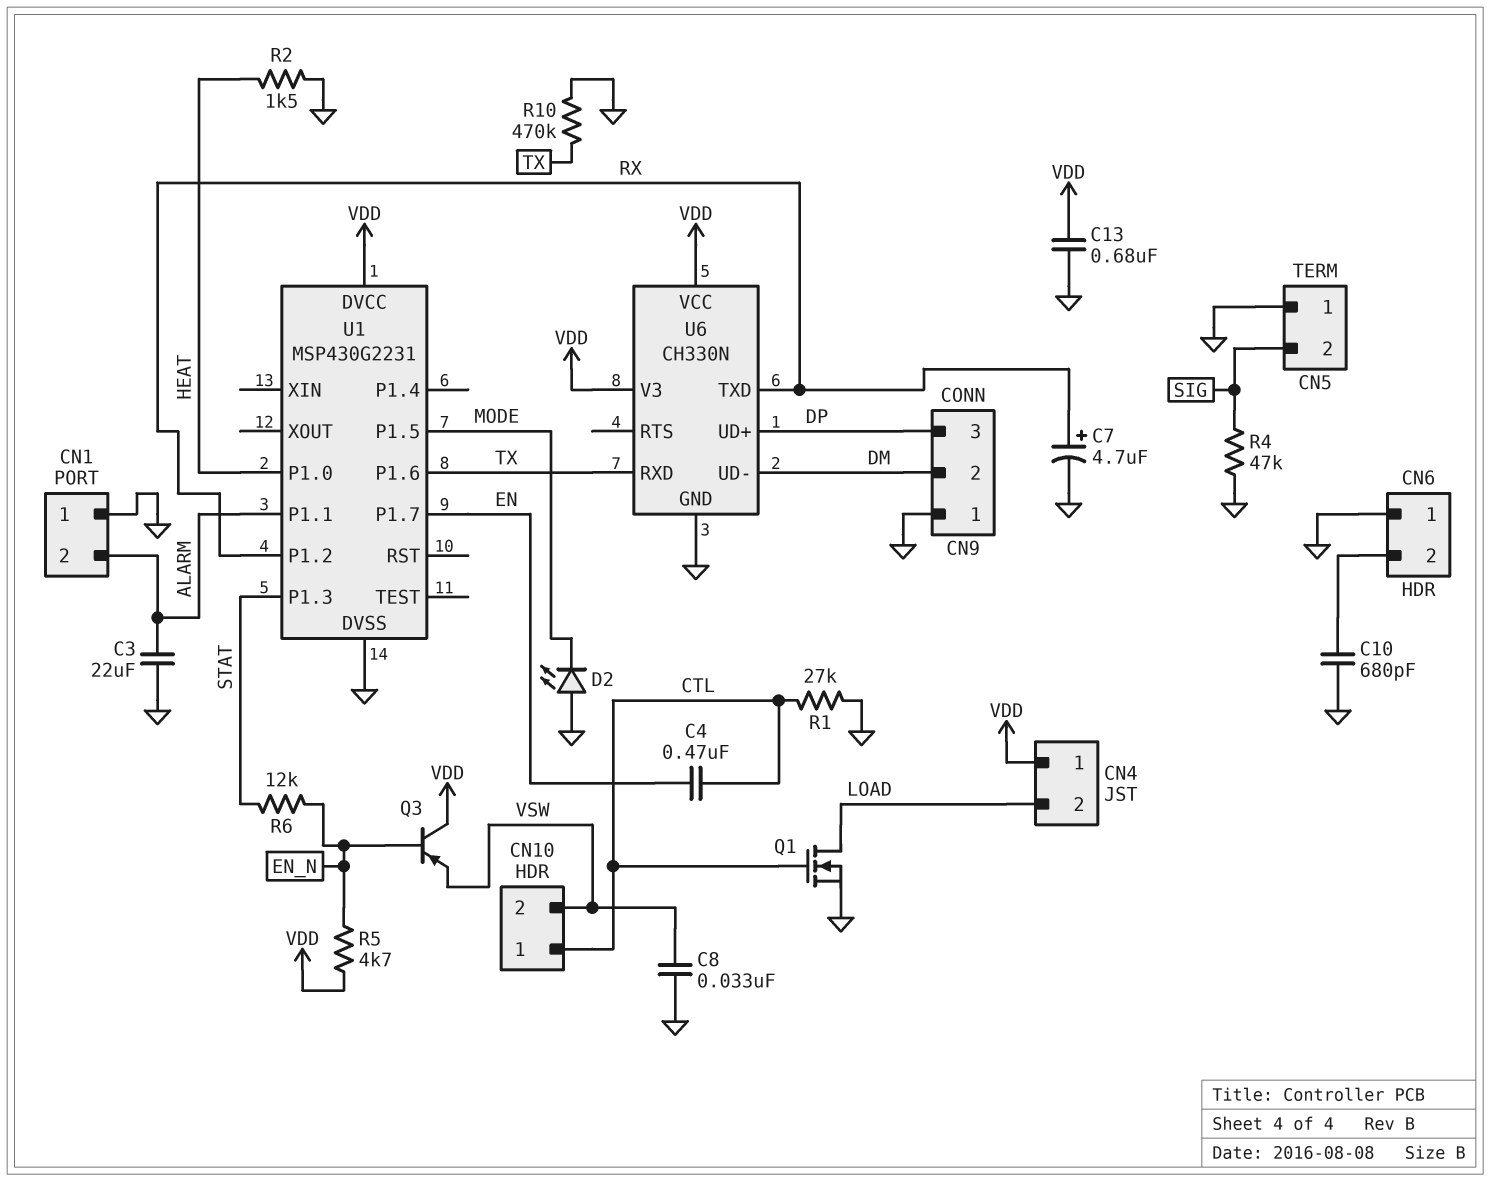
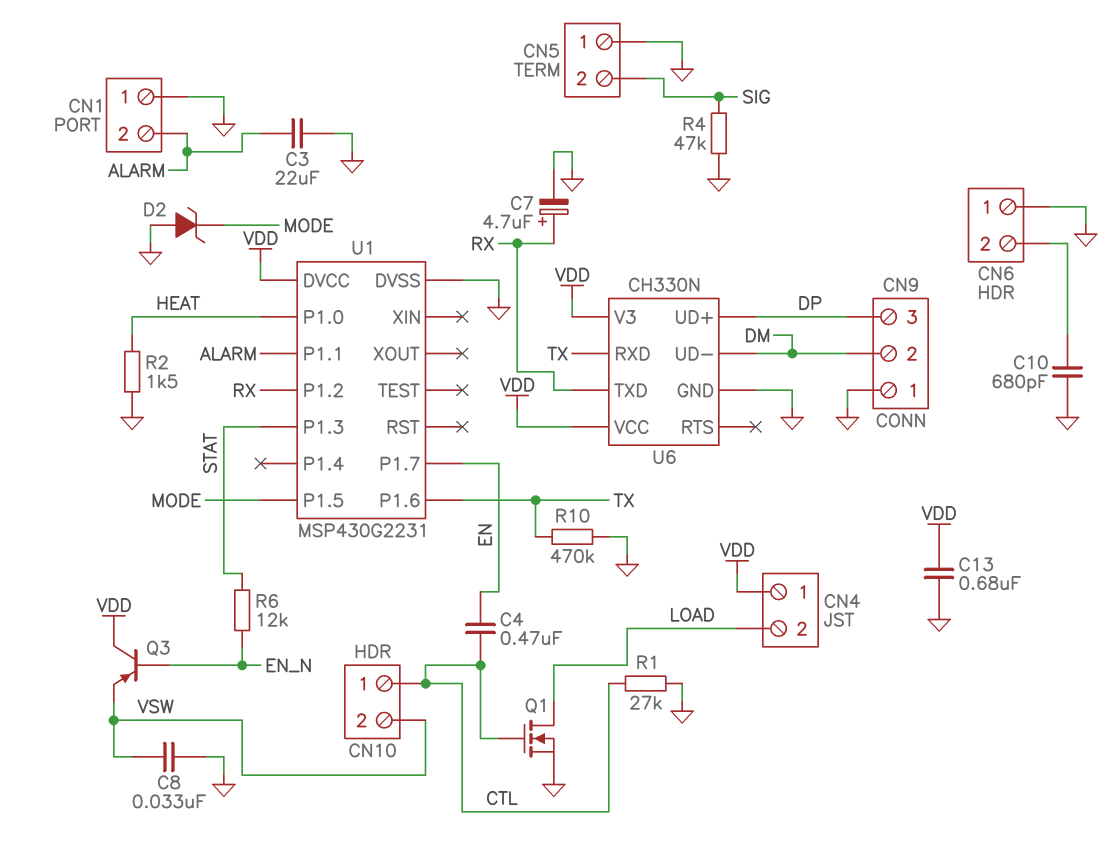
D2: LED (A GND, K MODE) -> zener (A GND, K MODE)
R5: 4.7k (EN_N, VDD) -> none

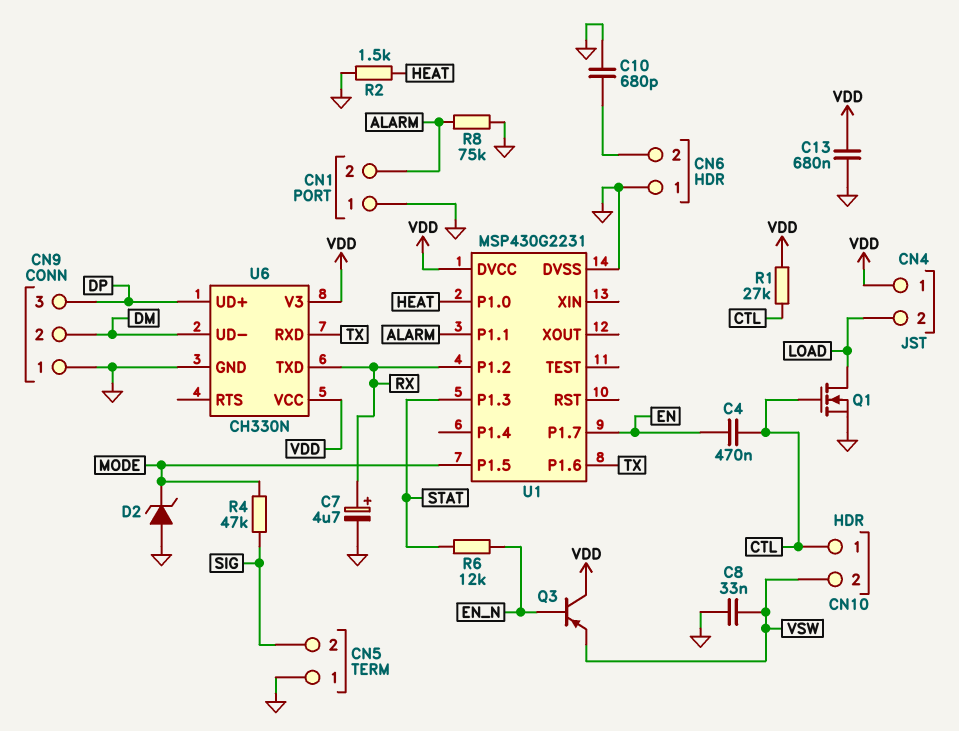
C3: 22uF (ALARM, GND) -> none
R1: 27k (CTL, GND) -> 27k (CTL, VDD)
R4: 47k (GND, SIG) -> 47k (MODE, SIG)
R8: none -> 75k (ALARM, GND)
R10: 470k (GND, TX) -> none

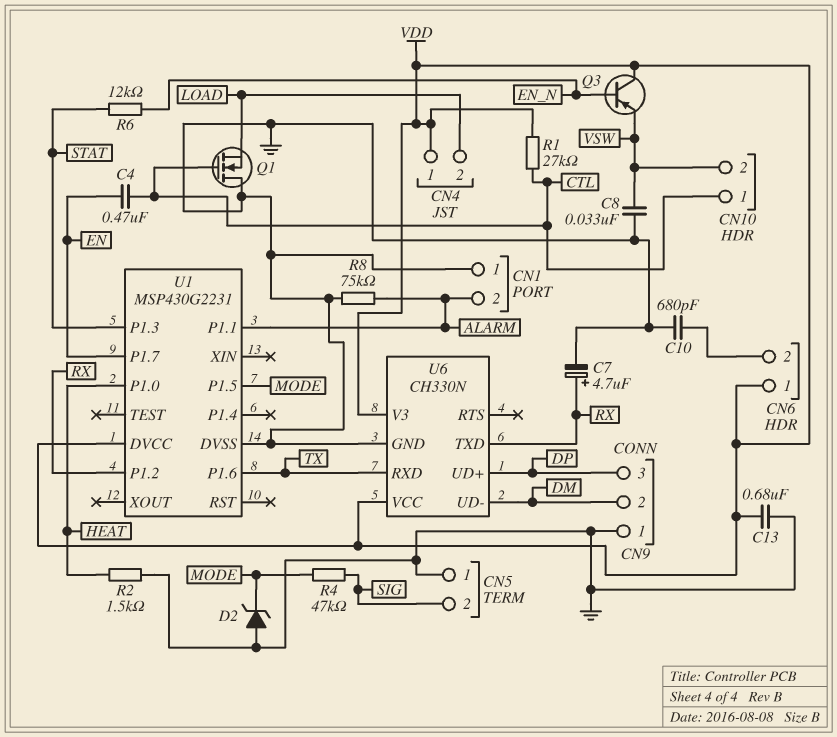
CN6 pin 1: GND -> VDD
Q1: NMOS (G CTL, D LOAD, S GND) -> NMOS (G CTL, D GND, S LOAD)

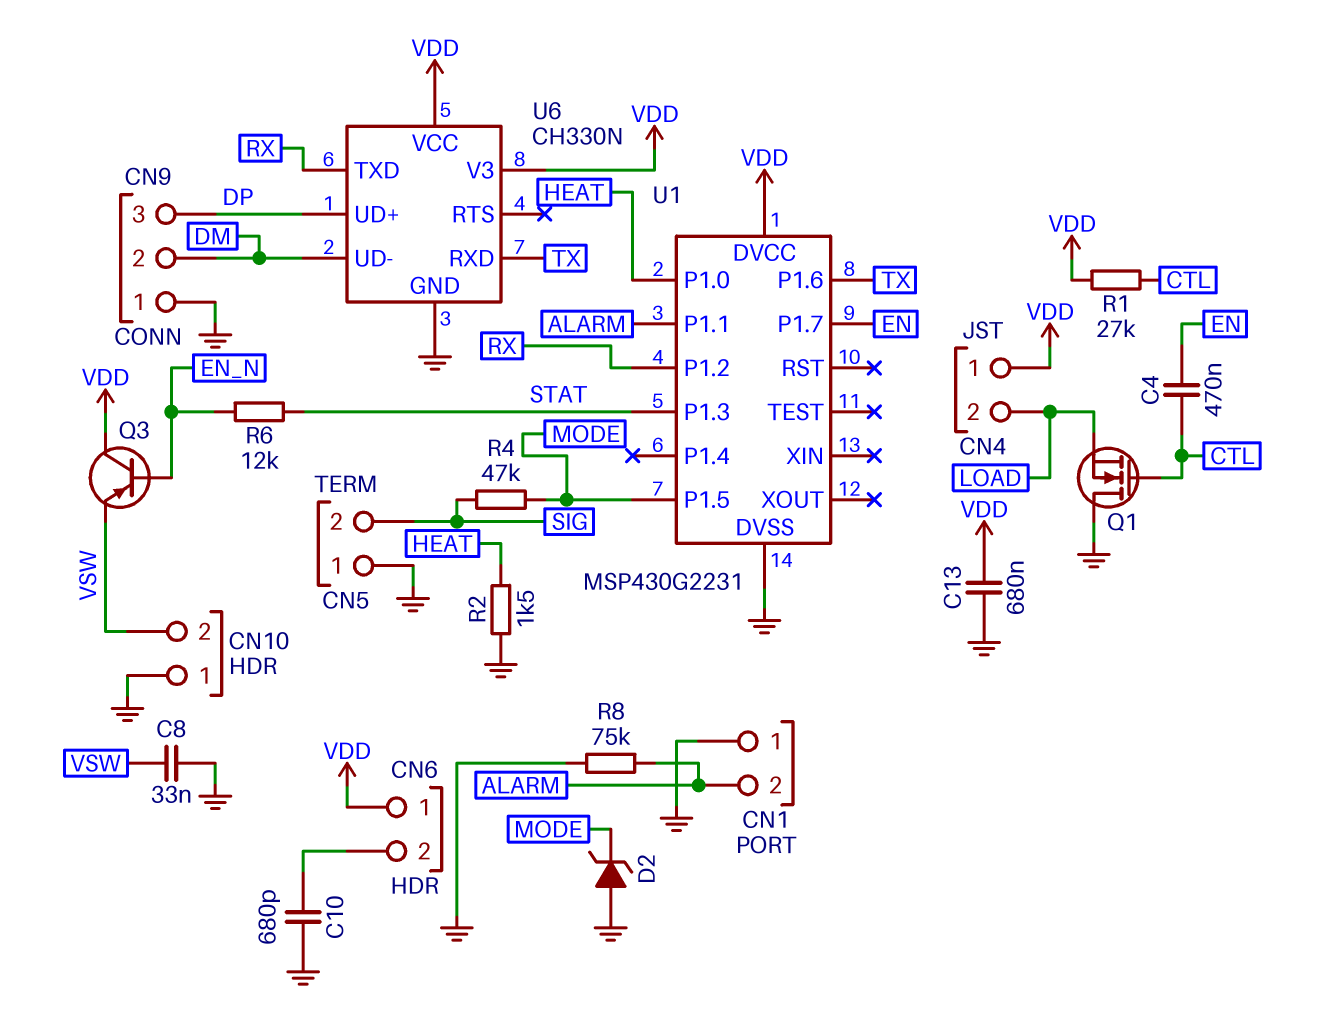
C7: 4.7uF (plus RX, minus GND) -> none
CN10 pin 1: CTL -> GND

